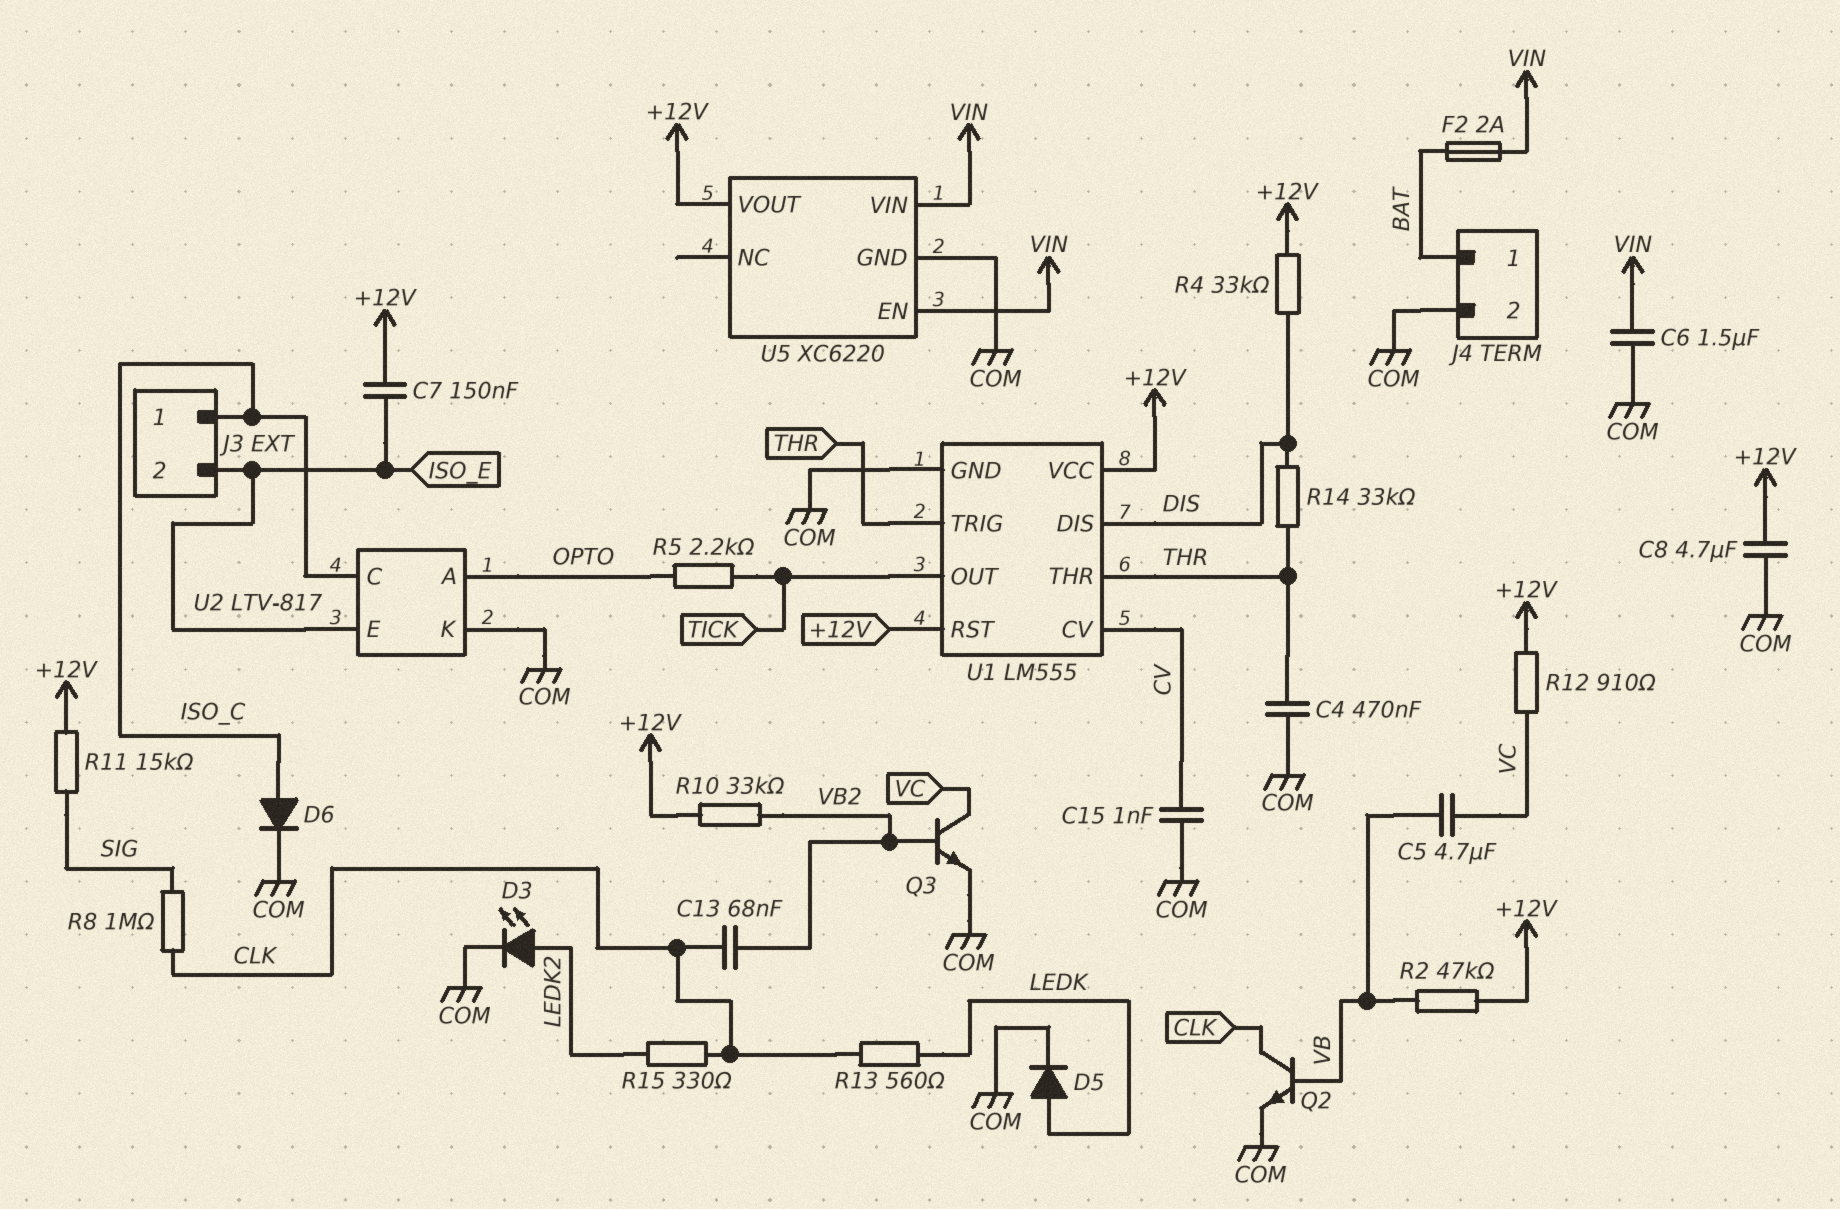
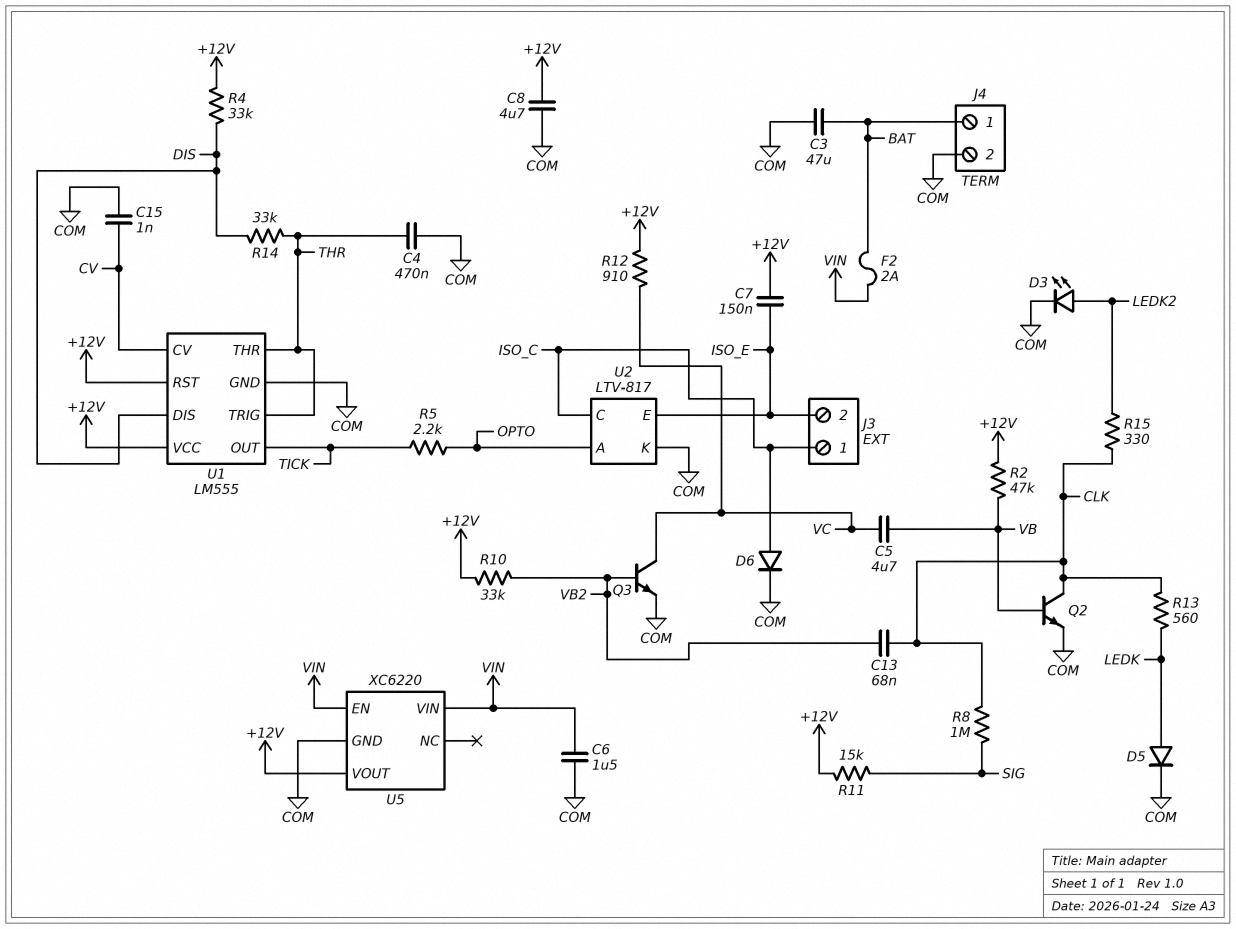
C3: none -> 47uF (BAT, COM)

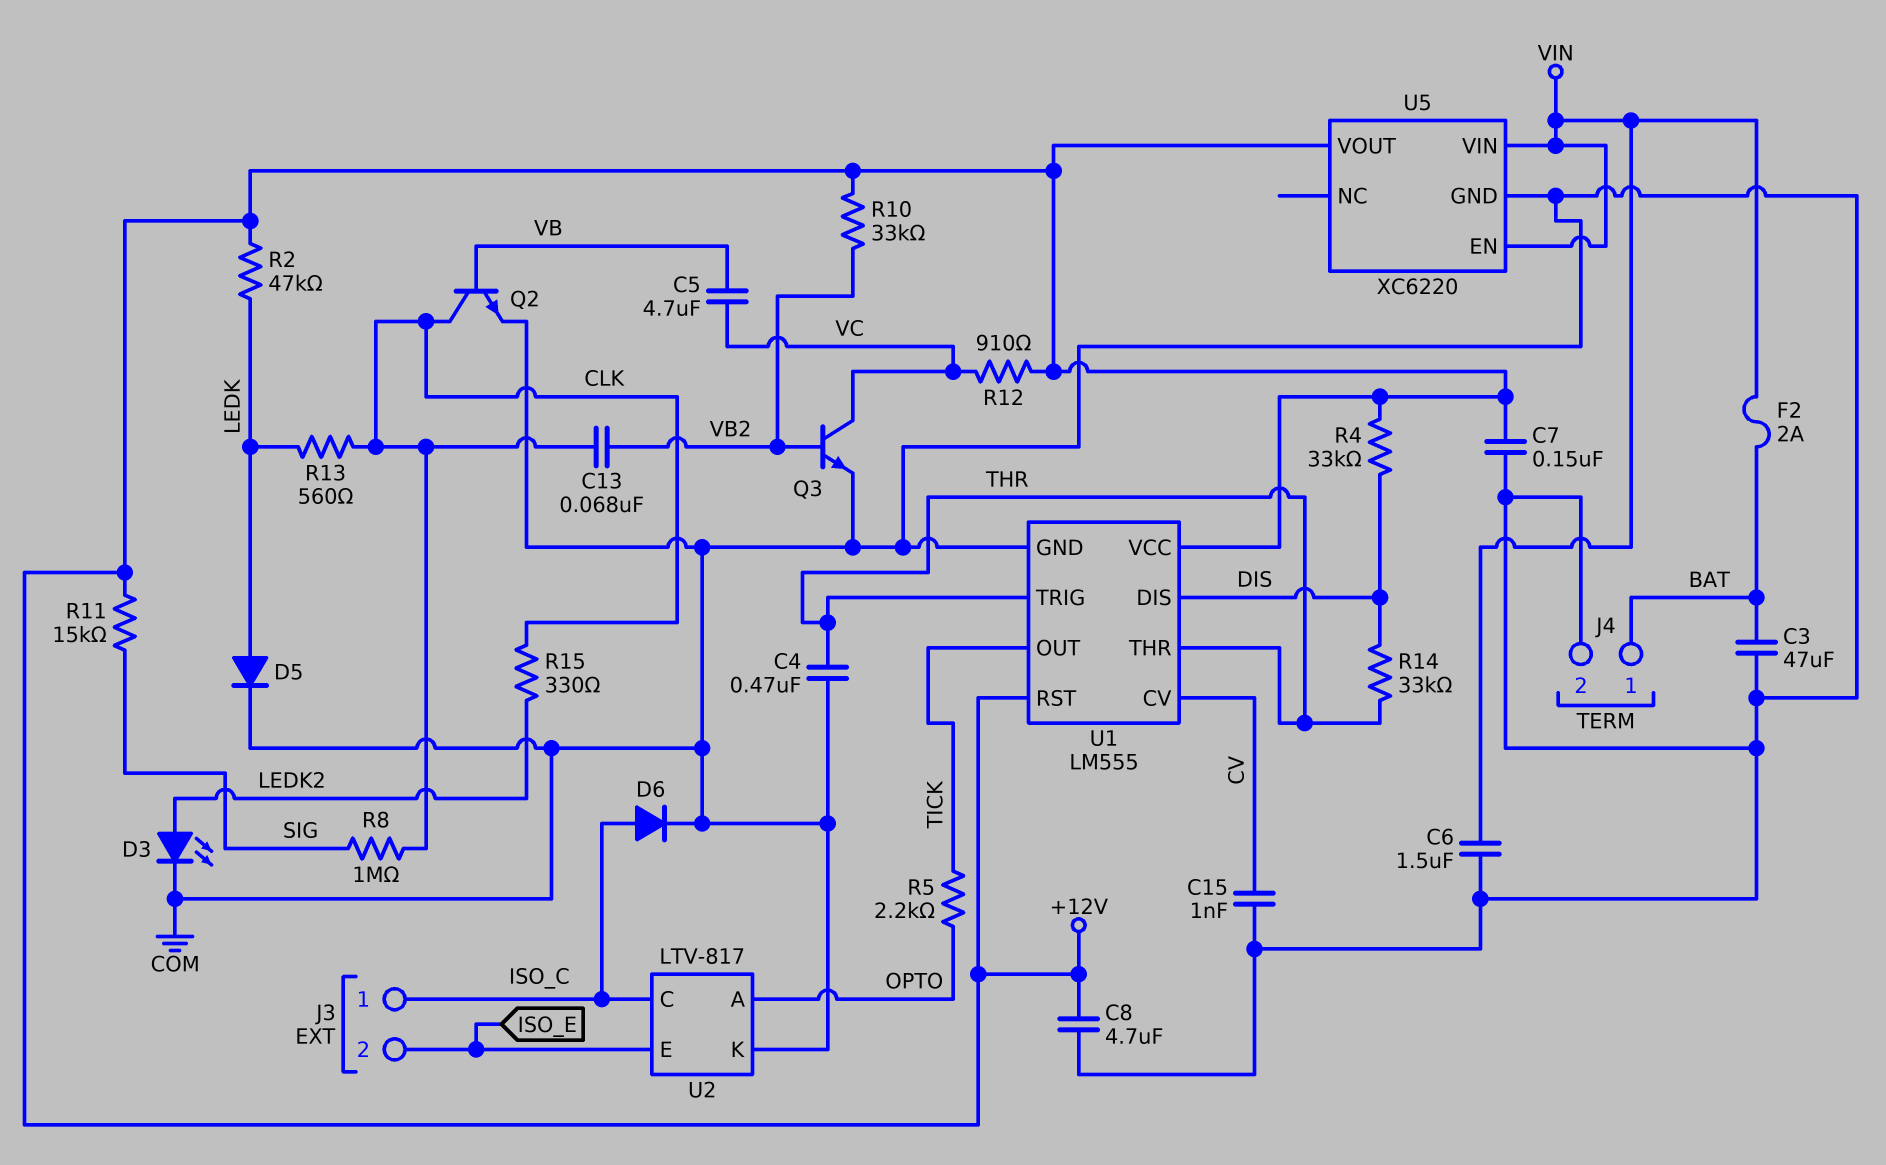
C7: 150nF (+12V, ISO_E) -> 150nF (+12V, COM)
R2: 47k (+12V, VB) -> 47k (+12V, LEDK)

